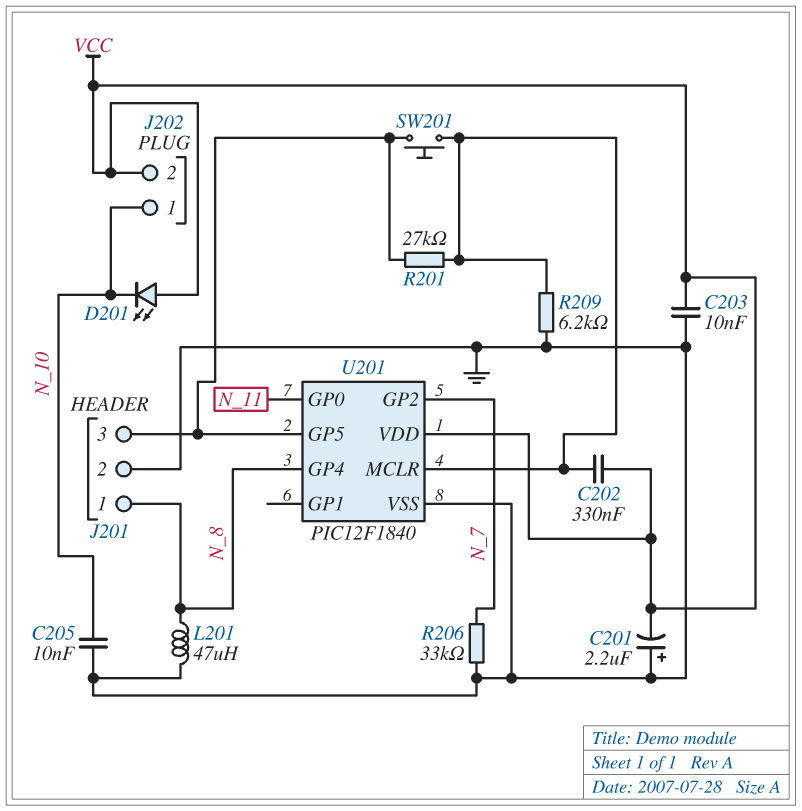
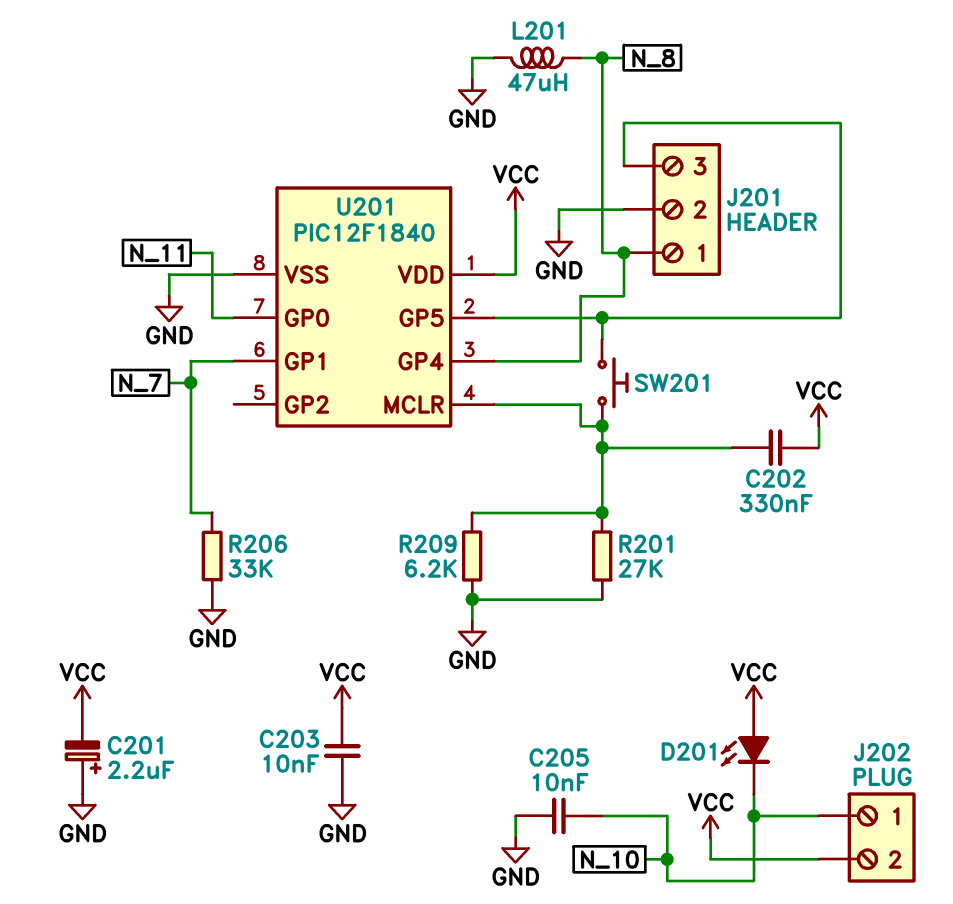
R201: 27k (J201/3, U201/MCLR) -> 27k (GND, U201/MCLR)
U201 pin GP1: none -> N_7
U201 pin GP2: N_7 -> none

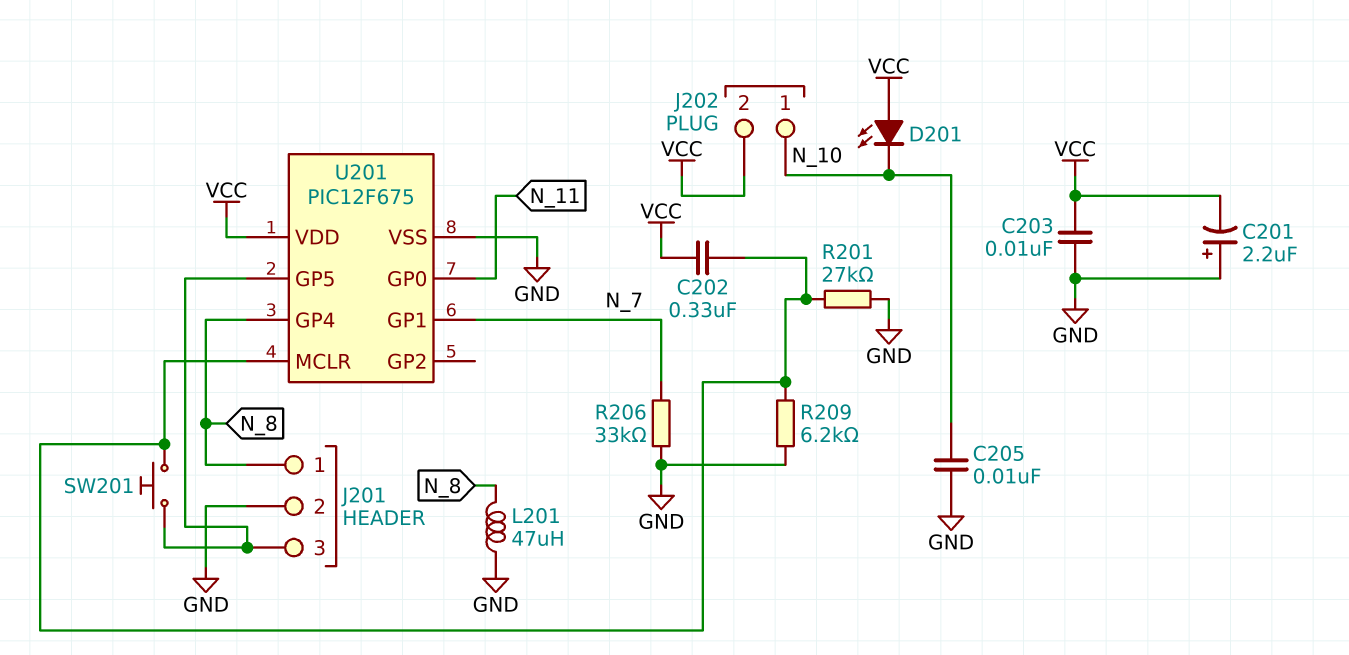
U201: PIC12F1840 -> PIC12F675

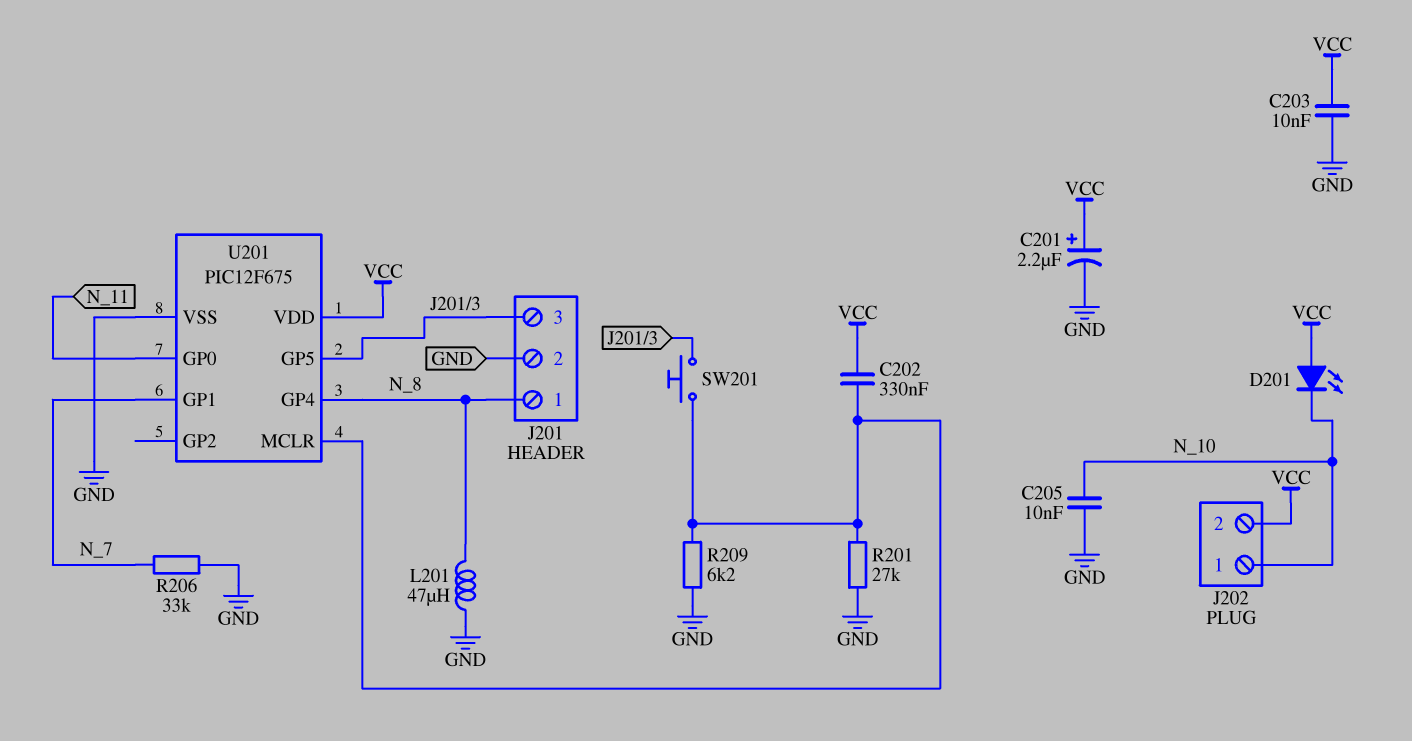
C201: 2.2uF (plus GND, minus VCC) -> 2.2uF (plus VCC, minus GND)

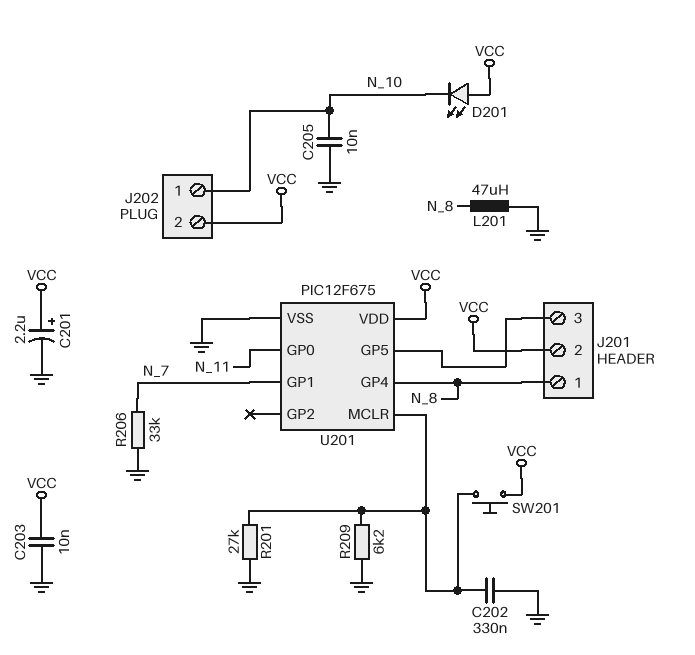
C202: 330nF (U201/MCLR, VCC) -> 330nF (GND, U201/MCLR)
J201 pin 2: GND -> VCC
SW201: button (J201/3, U201/MCLR) -> button (U201/MCLR, VCC)

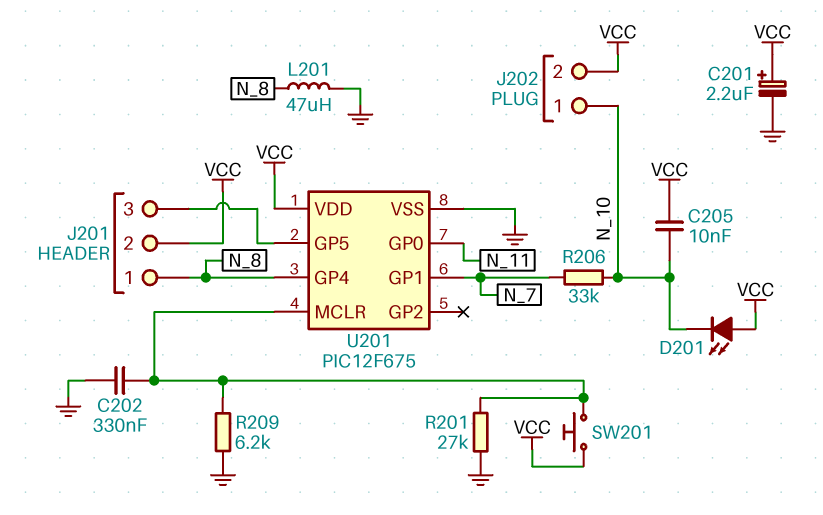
C203: 10nF (GND, VCC) -> none
C205: 10nF (GND, N_10) -> 10nF (N_10, VCC)
R206: 33k (GND, N_7) -> 33k (N_7, N_10)

